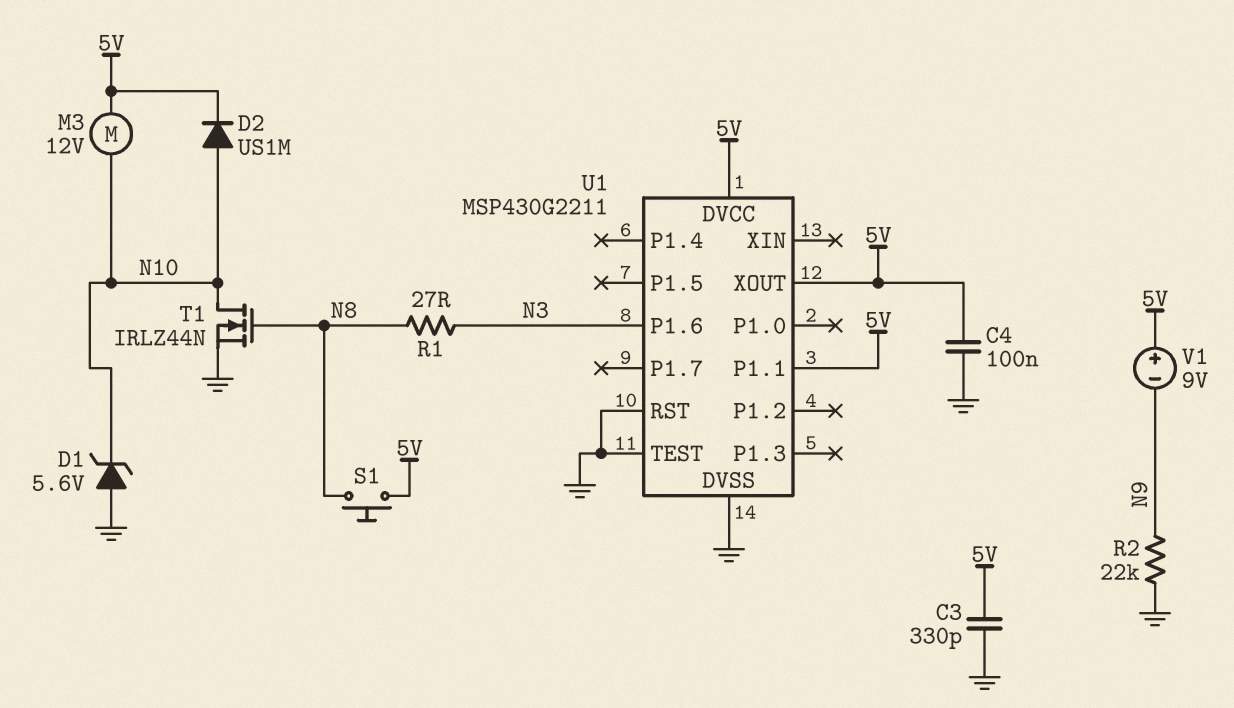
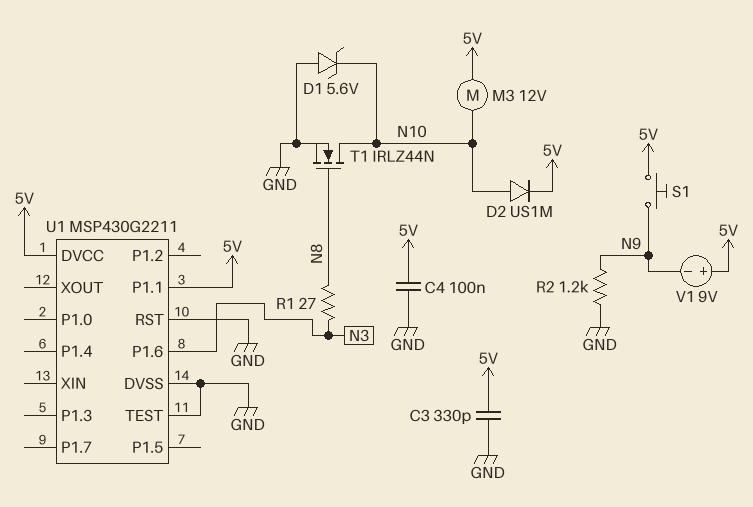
R2: 22k (GND, N9) -> 1.2k (GND, N9)
S1: button (5V, N8) -> button (5V, N9)
U1 pin XOUT: 5V -> none

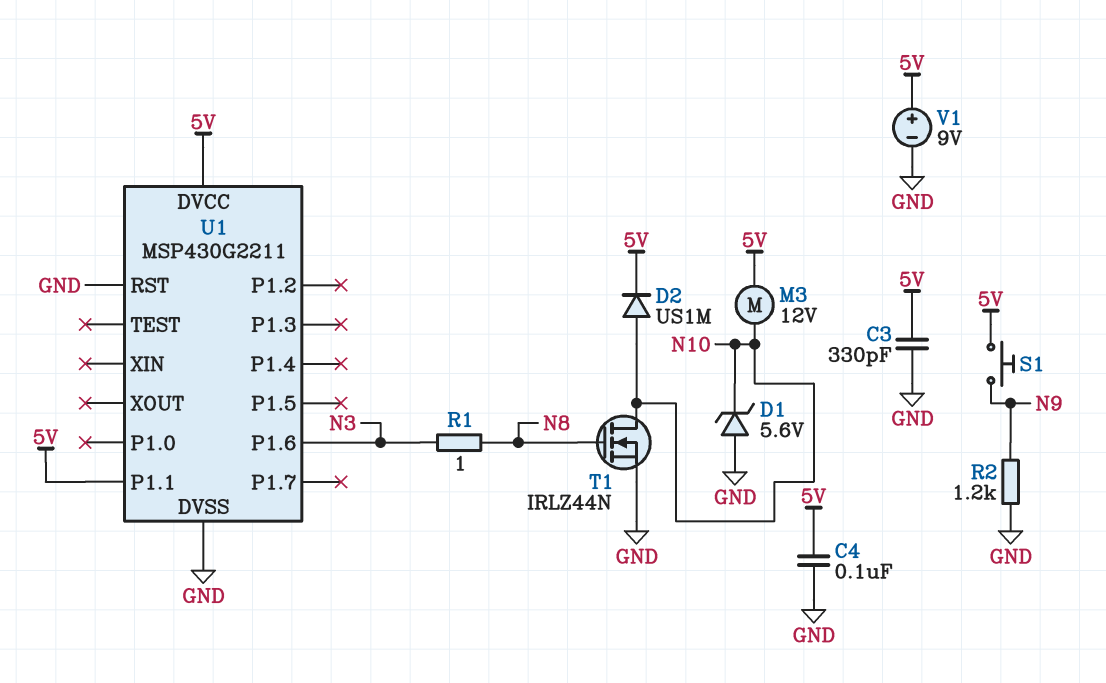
R1: 27 (N3, N8) -> 1 (N3, N8)
U1 pin TEST: GND -> none
V1: 9V (plus 5V, minus N9) -> 9V (plus 5V, minus GND)

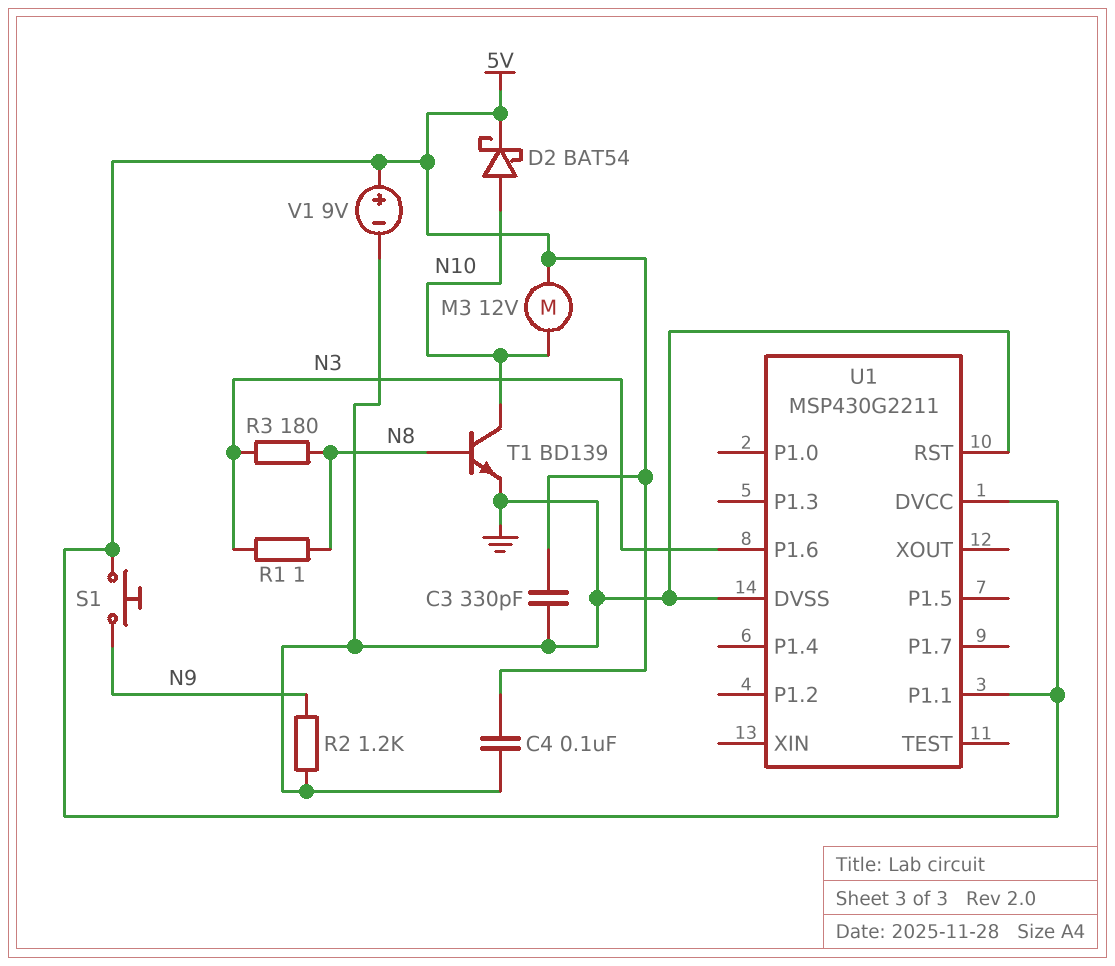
D1: zener 5.6V (A GND, K N10) -> none
D2: diode US1M (A N10, K 5V) -> schottky BAT54 (A N10, K 5V)
R3: none -> 180 (N3, N8)
T1: NMOS IRLZ44N (G N8, D N10, S GND) -> NPN BD139 (B N8, C N10, E GND)

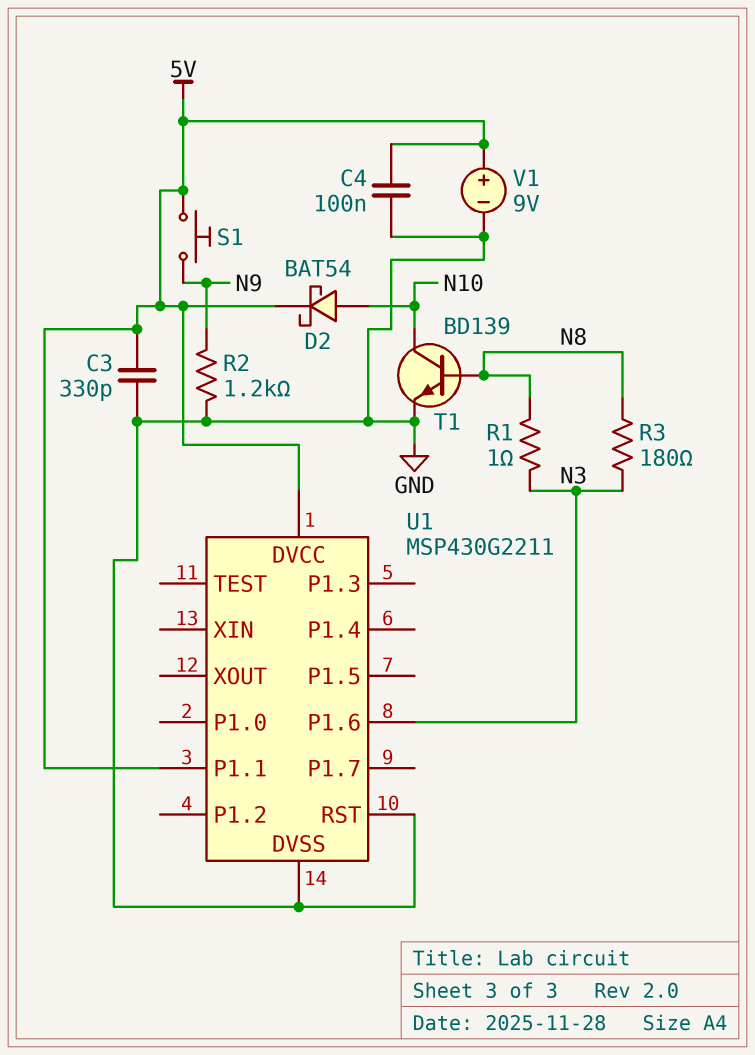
M3: motor 12V (5V, N10) -> none

